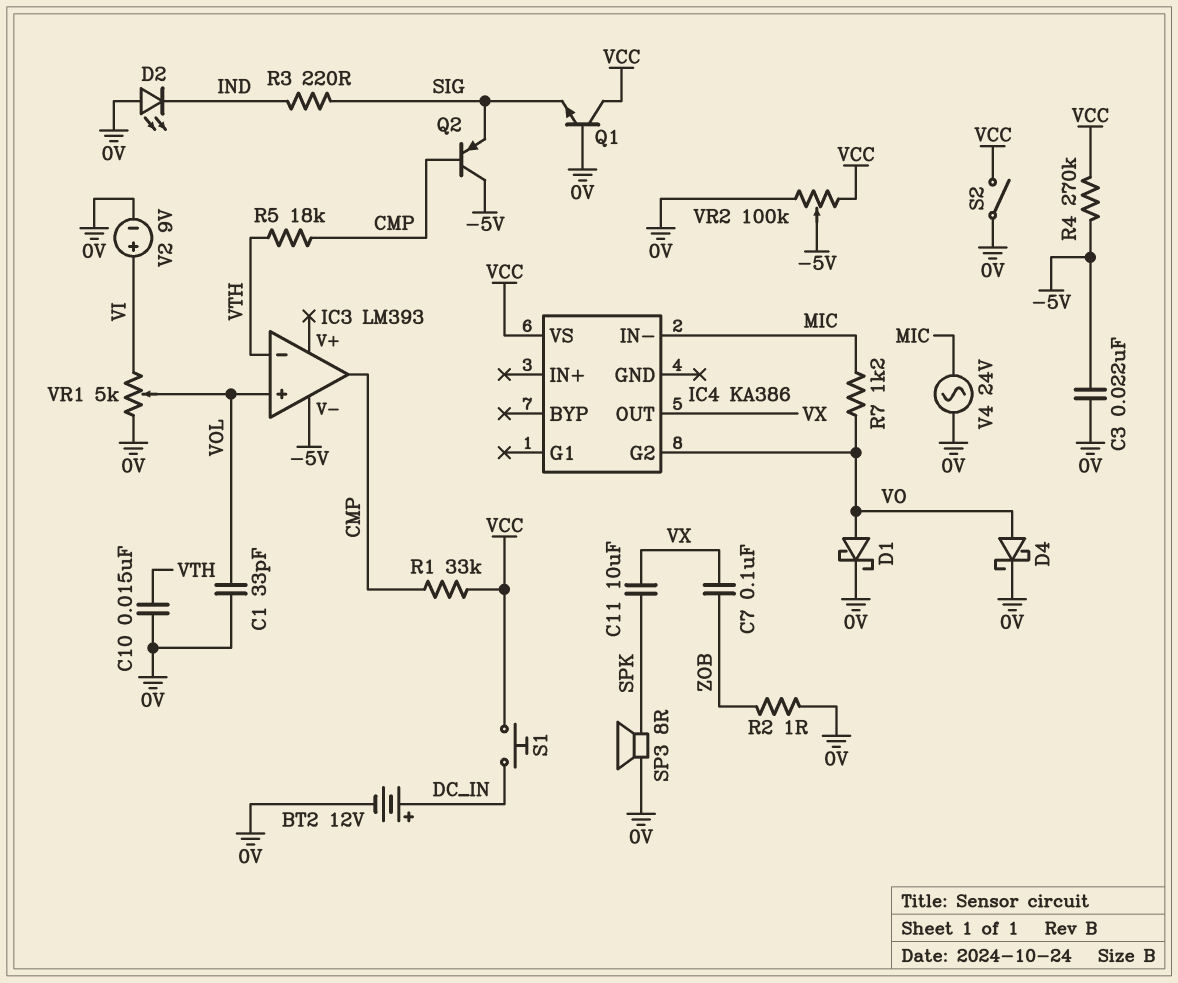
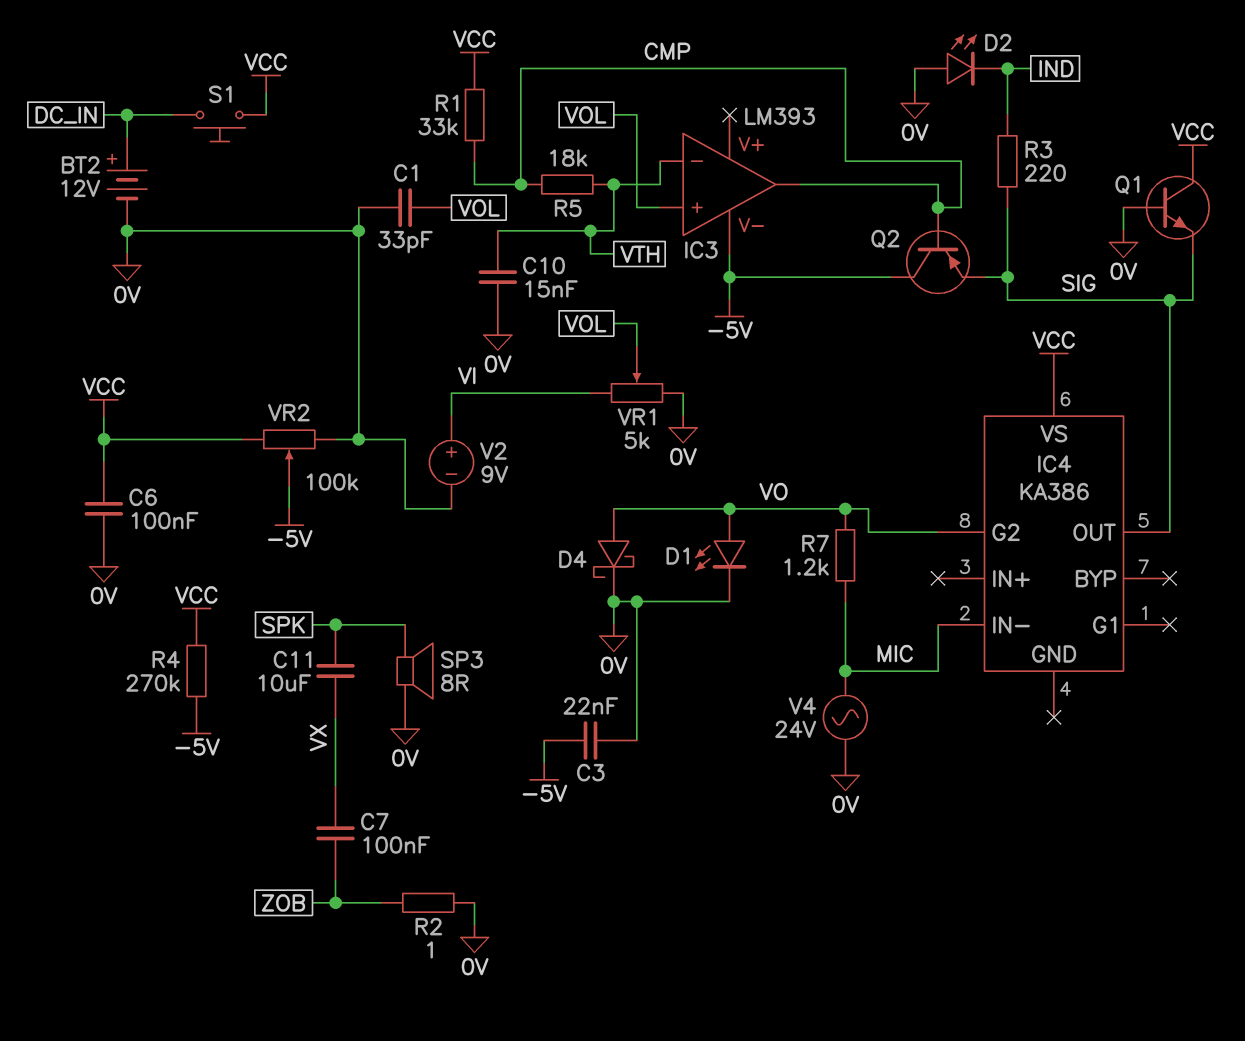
C6: none -> 100nF (0V, VCC)
D1: schottky (A VO, K 0V) -> LED (A VO, K 0V)
IC4 pin OUT: VX -> SIG
S2: switch (0V, VCC) -> none

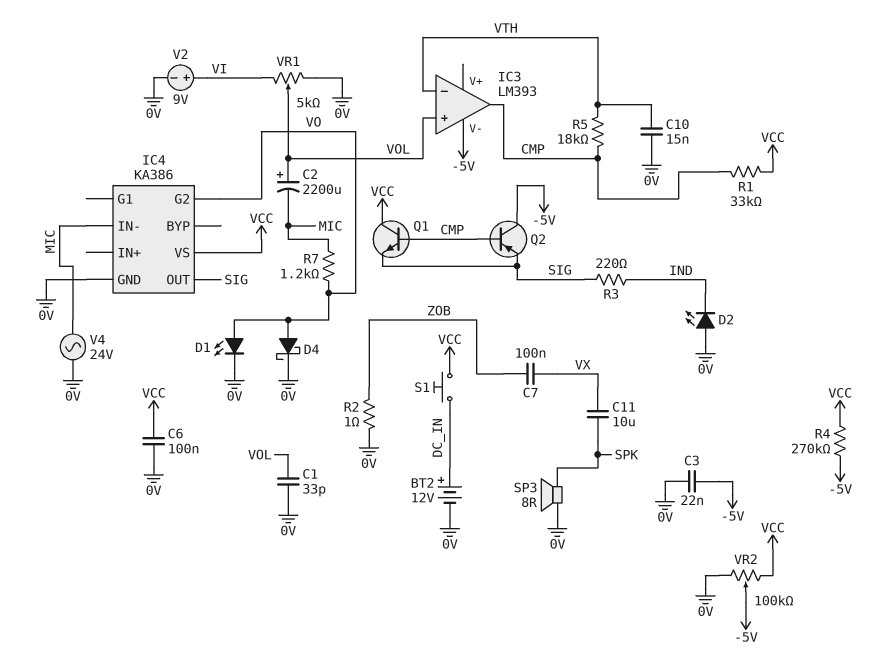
C2: none -> 2200uF (plus VOL, minus MIC)
IC4 pin GND: none -> 0V
Q1: NPN (B 0V, C VCC, E SIG) -> NPN (B CMP, C VCC, E SIG)

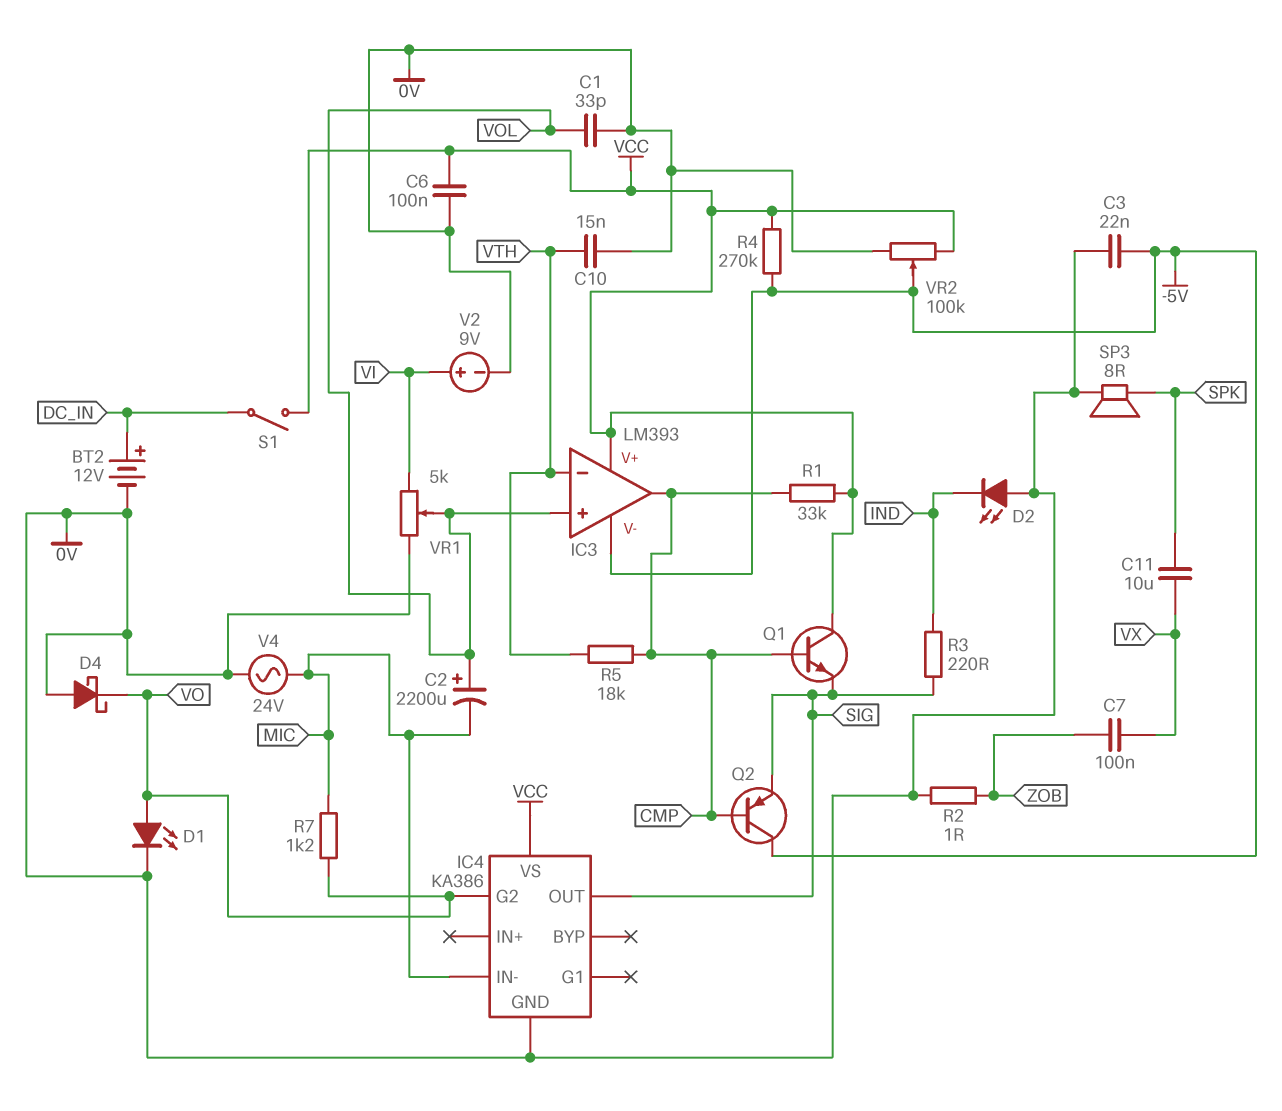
D4: schottky (A VO, K 0V) -> schottky (A 0V, K VO)
IC3 pin V+: none -> VCC
S1: button (DC_IN, VCC) -> switch (DC_IN, VCC)

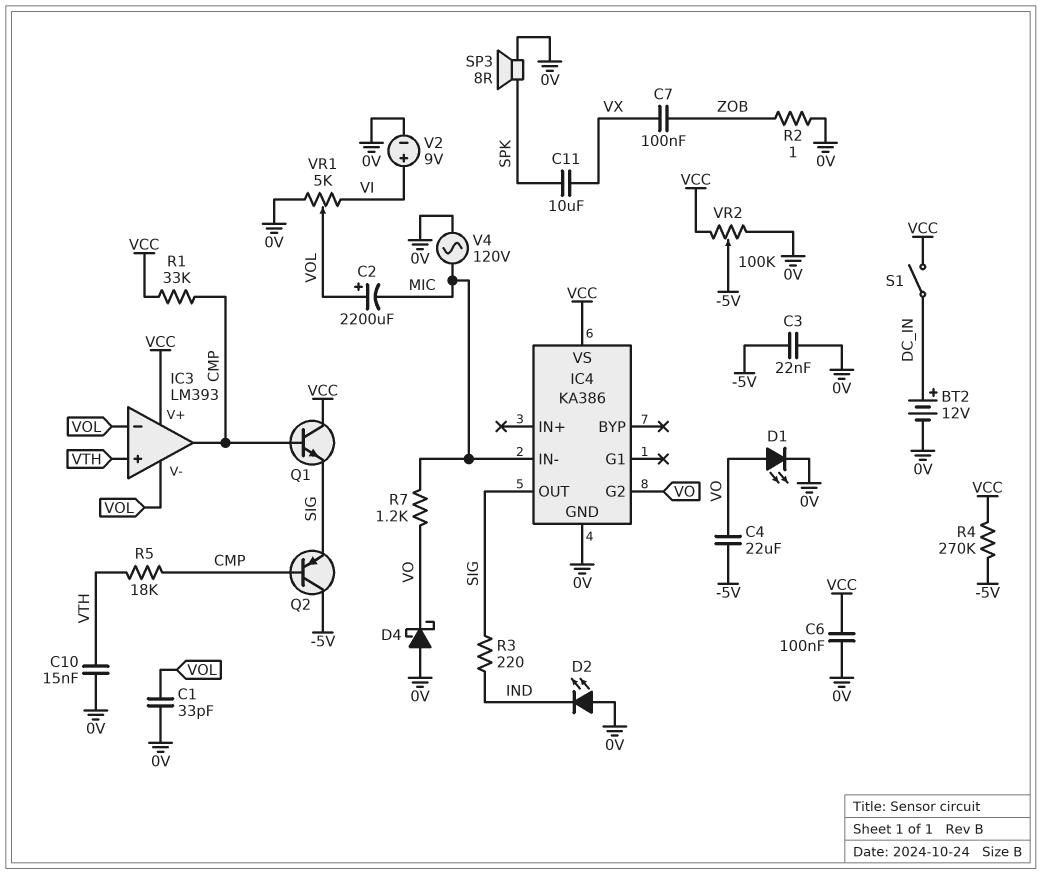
C4: none -> 22uF (-5V, VO)
IC3 pin V-: -5V -> VOL
IC3 pin in+: VOL -> VTH
IC3 pin in-: VTH -> VOL
V4: AC 24V (0V, MIC) -> AC 120V (0V, MIC)

